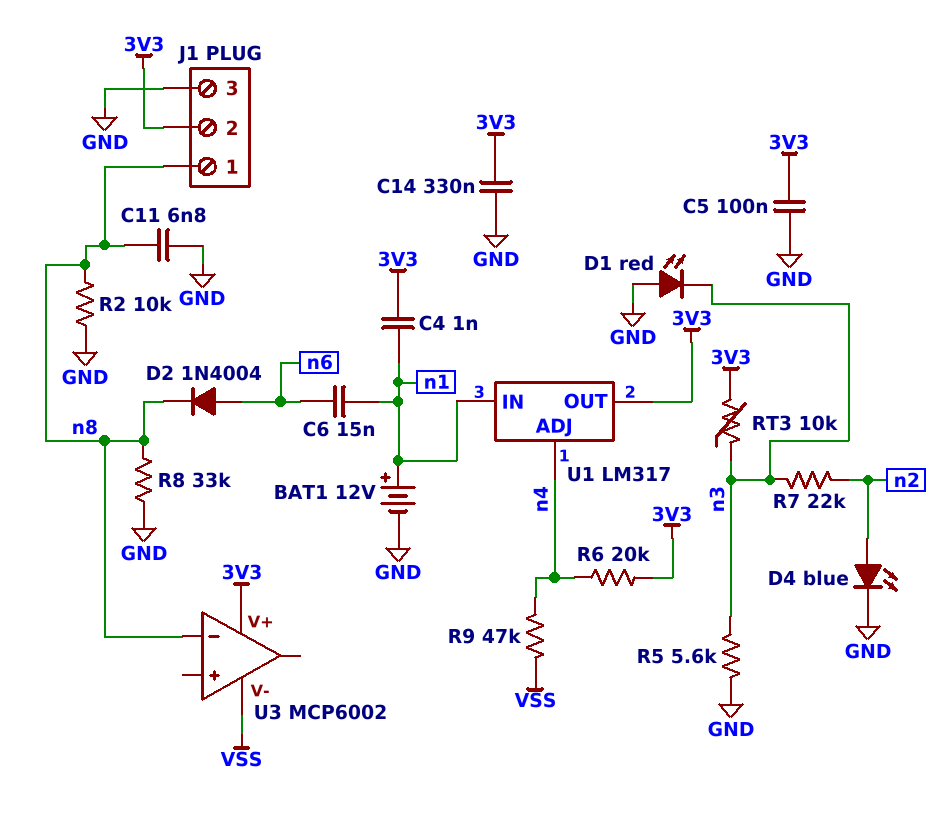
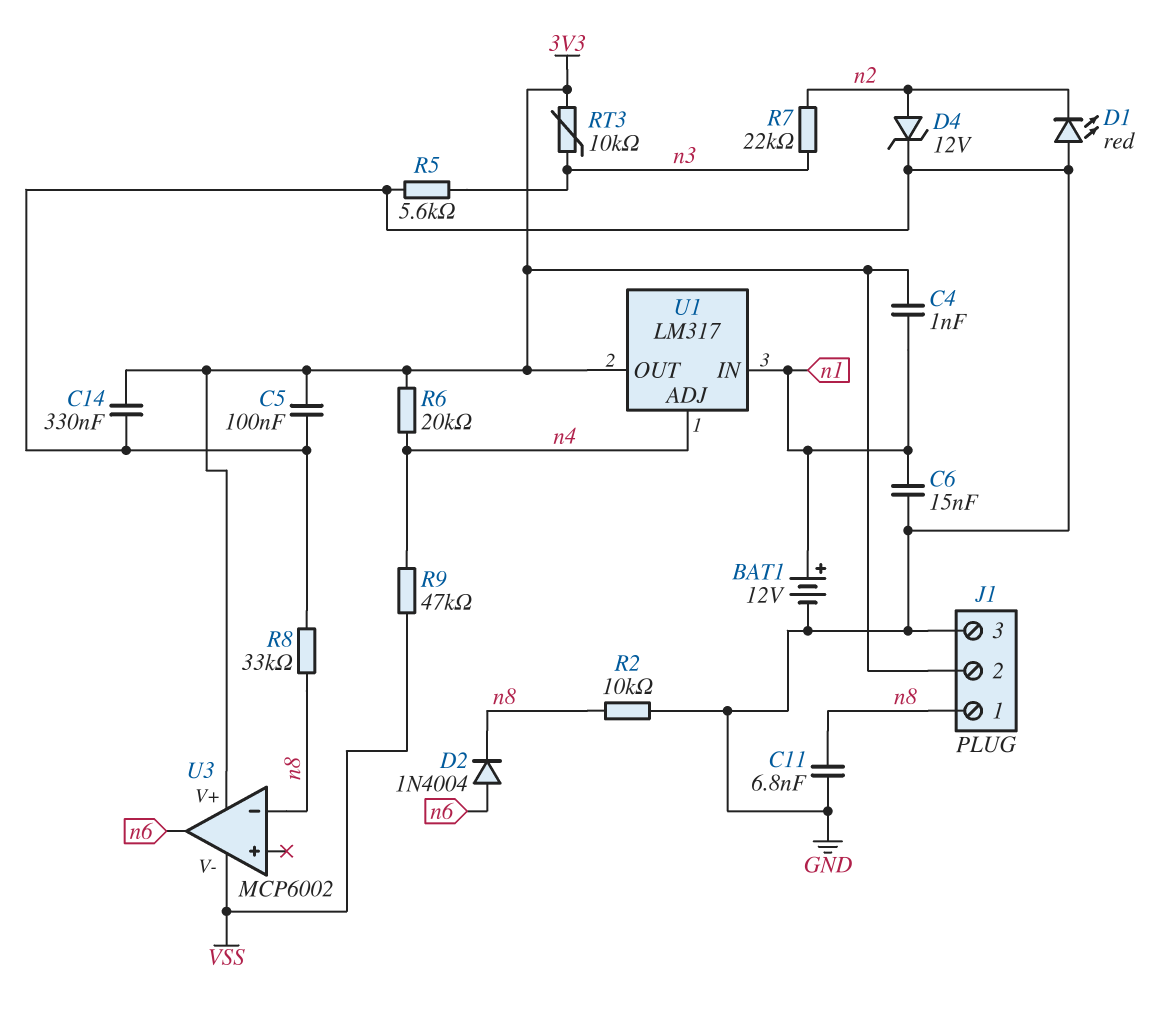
C6: 15nF (n1, n6) -> 15nF (GND, n1)
D1: LED red (A GND, K n3) -> LED red (A GND, K n2)
D4: LED blue (A n2, K GND) -> zener 12V (A n2, K GND)
U3 pin out: none -> n6

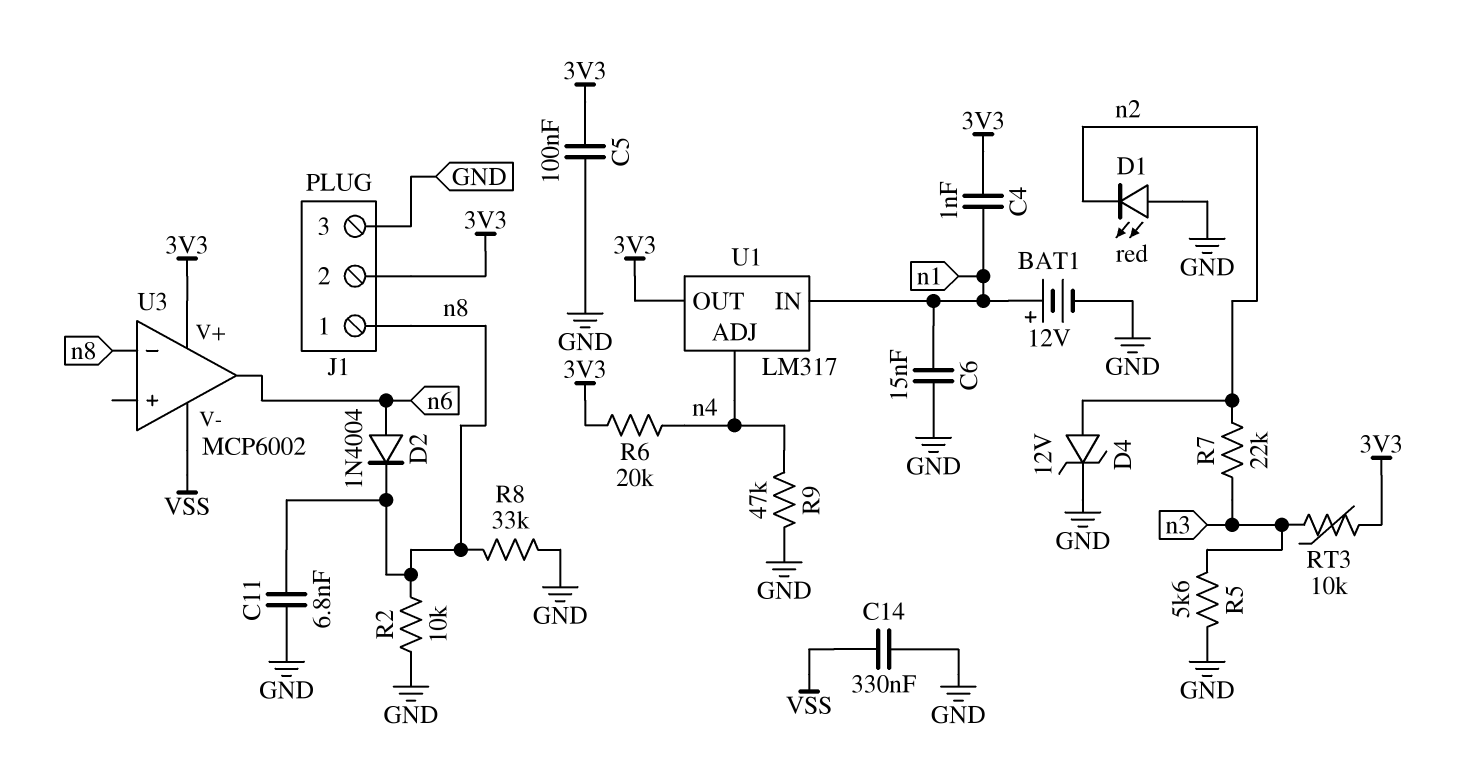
C14: 330nF (3V3, GND) -> 330nF (GND, VSS)
R9: 47k (VSS, n4) -> 47k (GND, n4)

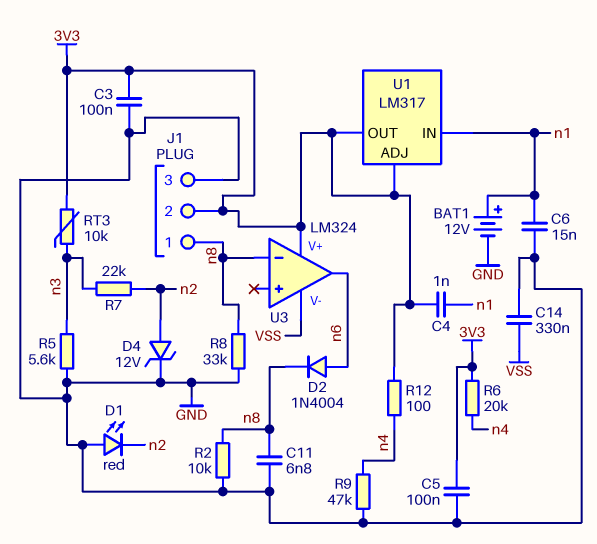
C3: none -> 100nF (3V3, GND)
R12: none -> 100 (3V3, n4)
U1 pin ADJ: n4 -> 3V3
U3: MCP6002 -> LM324

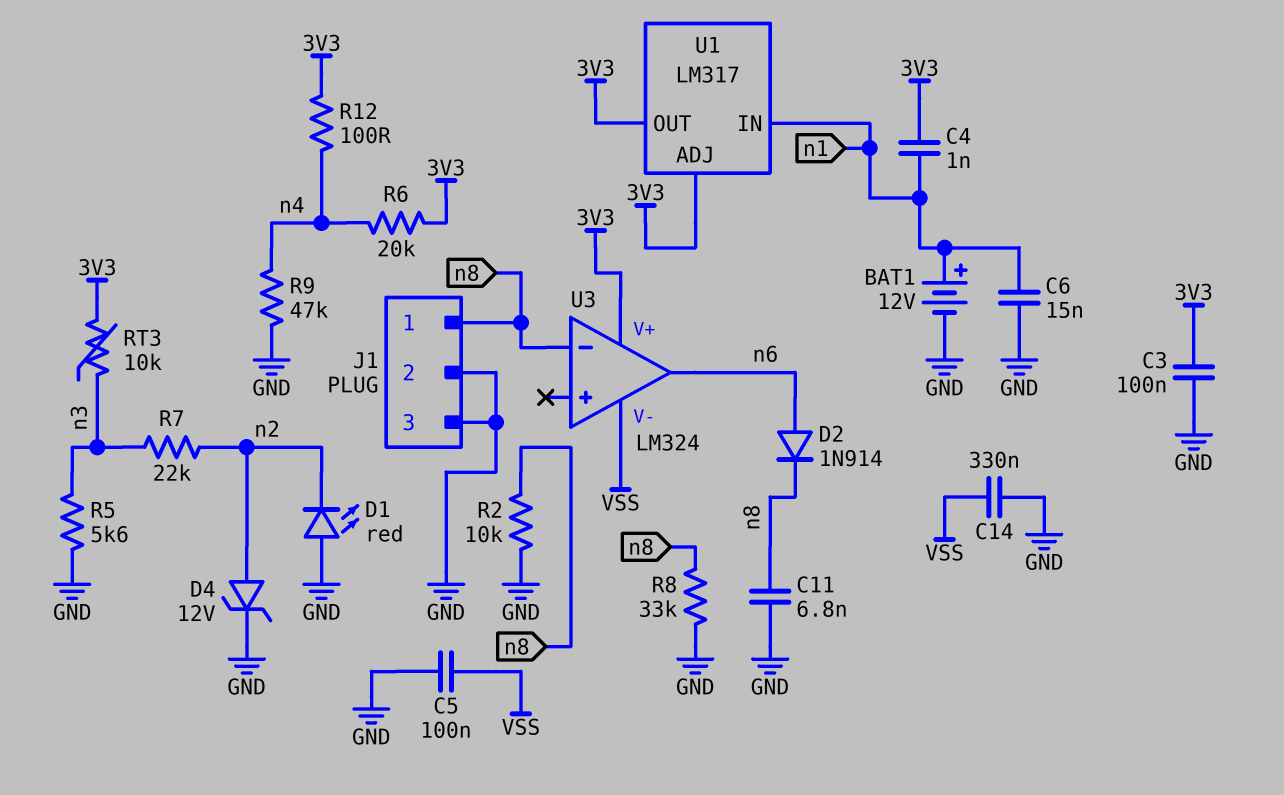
C5: 100nF (3V3, GND) -> 100nF (GND, VSS)
D2: diode 1N4004 (A n6, K n8) -> diode 1N914 (A n6, K n8)
J1 pin 2: 3V3 -> GND

